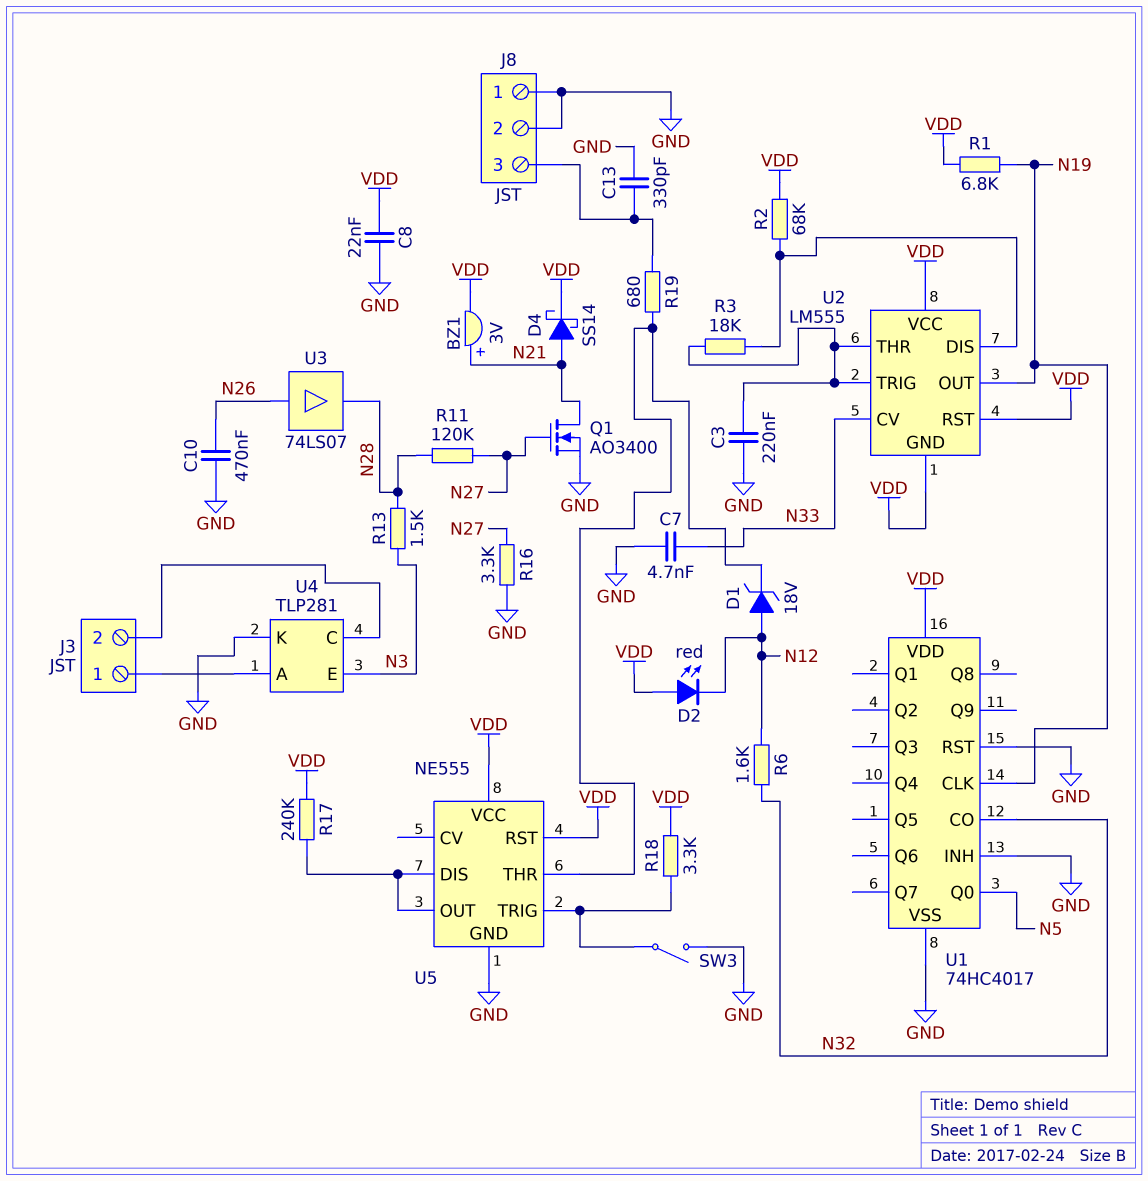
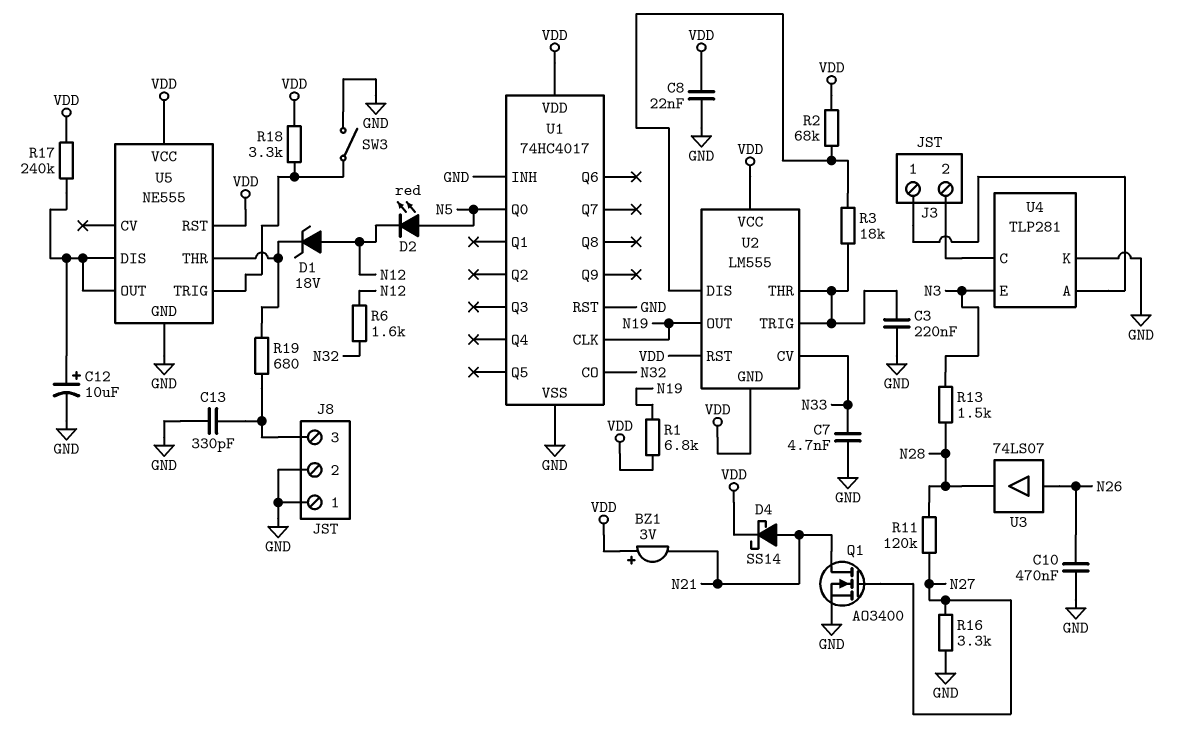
BZ1: buzzer 3V (plus N21, minus VDD) -> buzzer 3V (plus VDD, minus N21)
C12: none -> 10uF (plus U5/DIS, minus GND)
D2: LED red (A VDD, K N12) -> LED red (A N5, K N12)

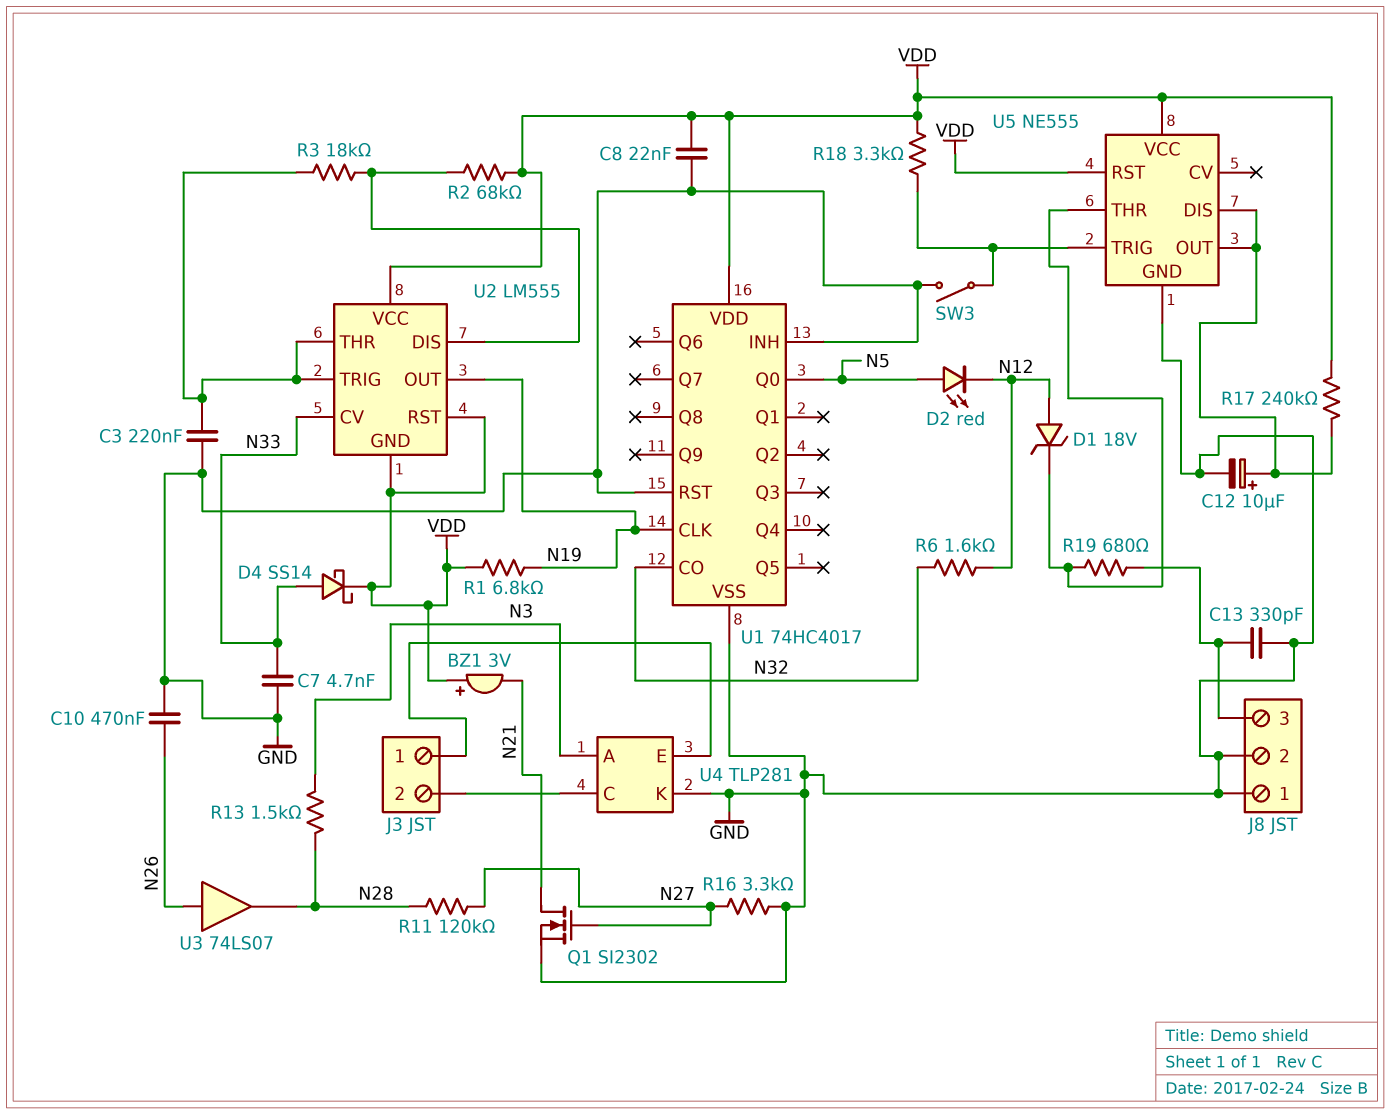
D4: schottky SS14 (A N21, K VDD) -> schottky SS14 (A N33, K VDD)
Q1: NMOS AO3400 (G N27, D N21, S GND) -> NMOS SI2302 (G N27, D N21, S GND)
U4 pin A: J3/1 -> N3
U4 pin E: N3 -> J3/1

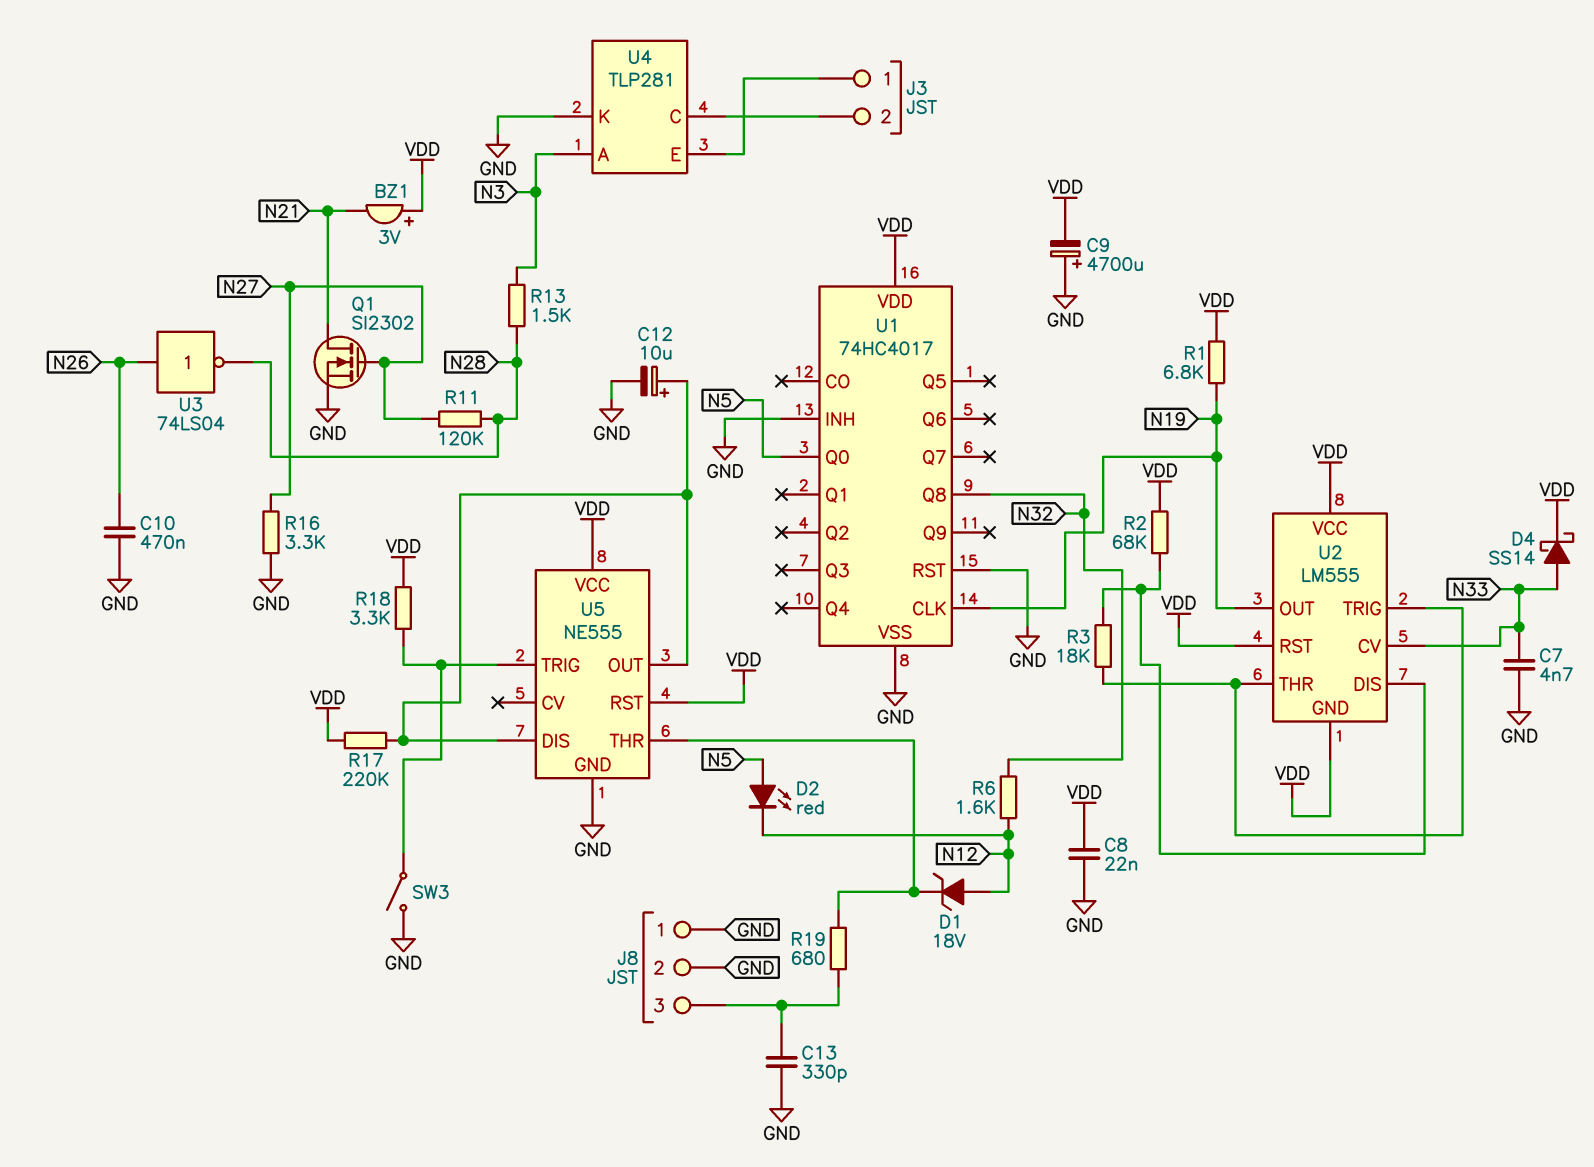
C3: 220nF (GND, U2/THR) -> none
C9: none -> 4700uF (plus GND, minus VDD)
R17: 240k (U5/DIS, VDD) -> 220k (U5/DIS, VDD)
U1 pin CO: N32 -> none
U1 pin Q8: none -> N32
U3: buffer 74LS07 (in N26, out N28) -> NOT 74LS04 (in N26, out N28)

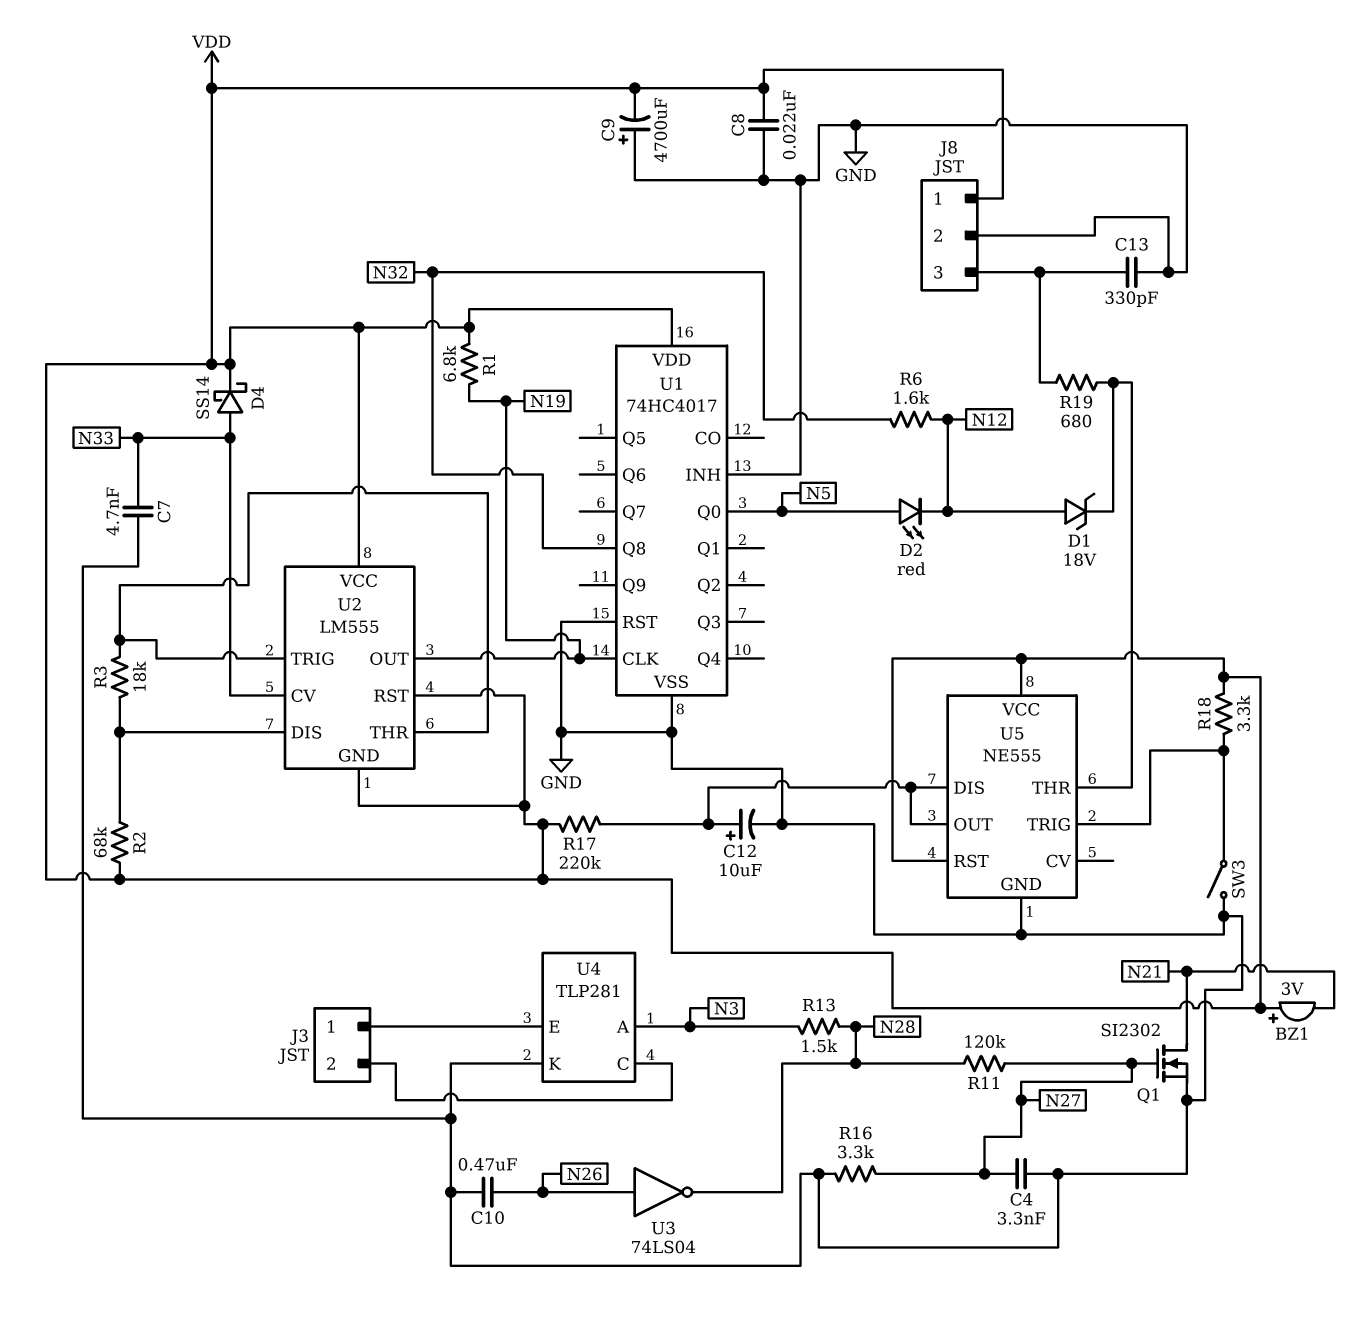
C4: none -> 3.3nF (GND, N27)
J8 pin 1: GND -> VDD

